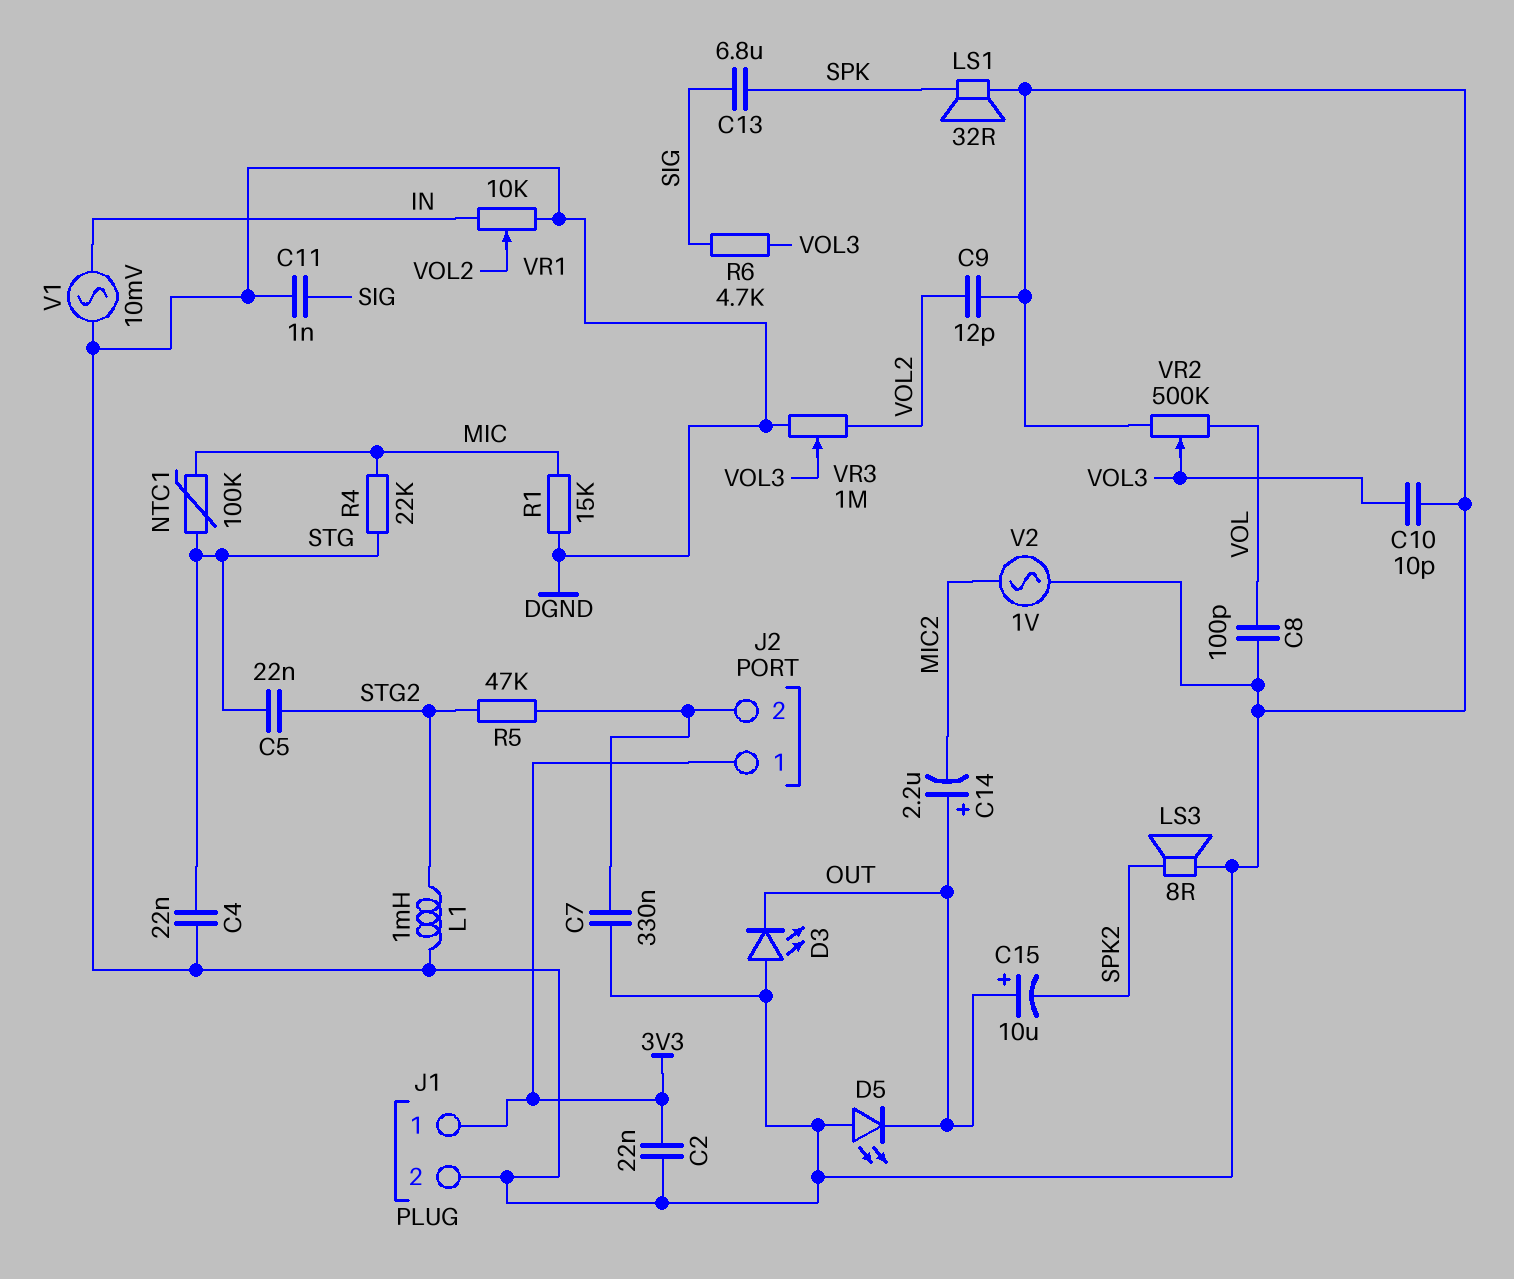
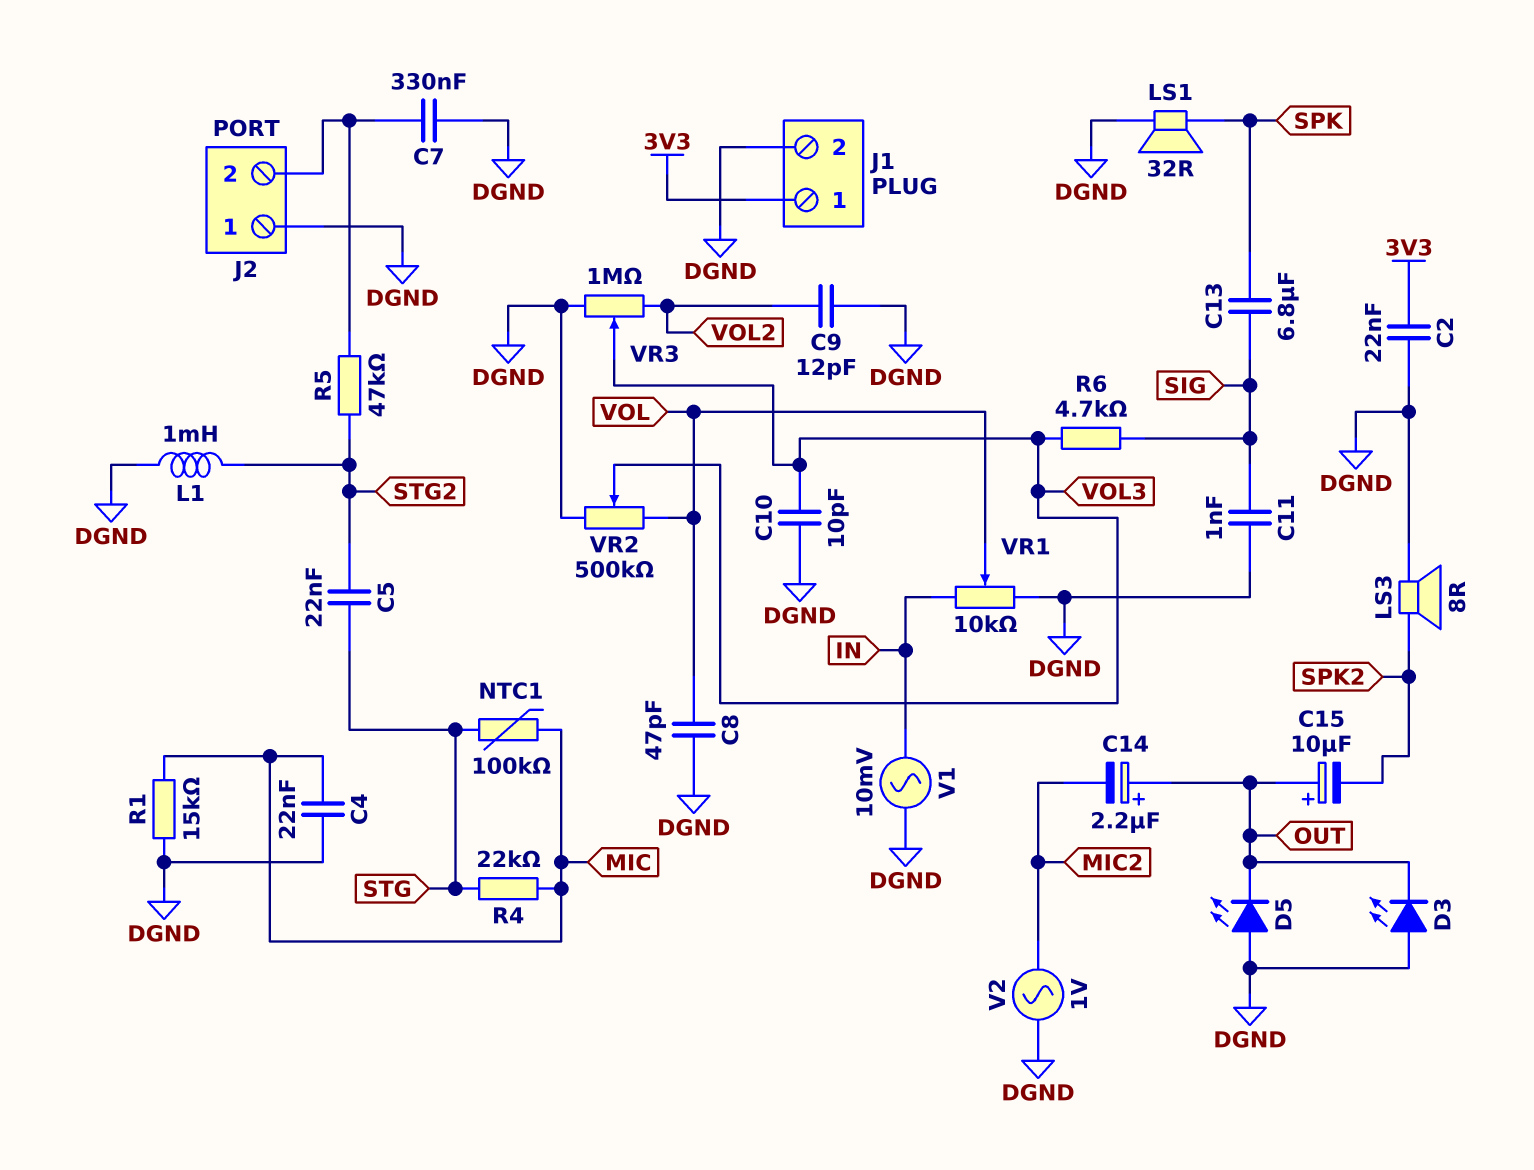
C4: 22nF (DGND, STG) -> 22nF (DGND, MIC)
C8: 100pF (DGND, VOL) -> 47pF (DGND, VOL)
J2 pin 1: 3V3 -> DGND
VR1: 10k (DGND, IN, wiper VOL2) -> 10k (DGND, IN, wiper VOL)

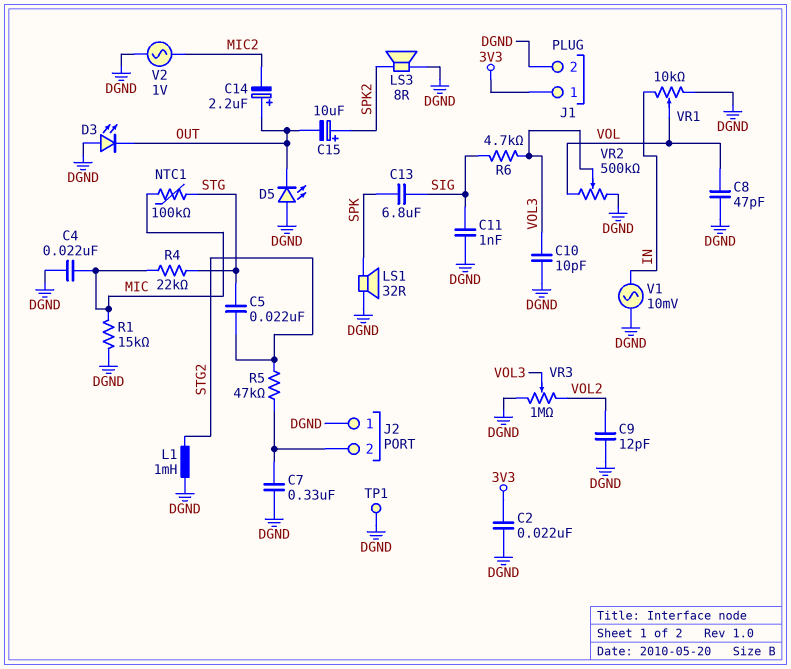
C15: 10uF (plus OUT, minus SPK2) -> 10uF (plus SPK2, minus OUT)
TP1: none -> test point (DGND)

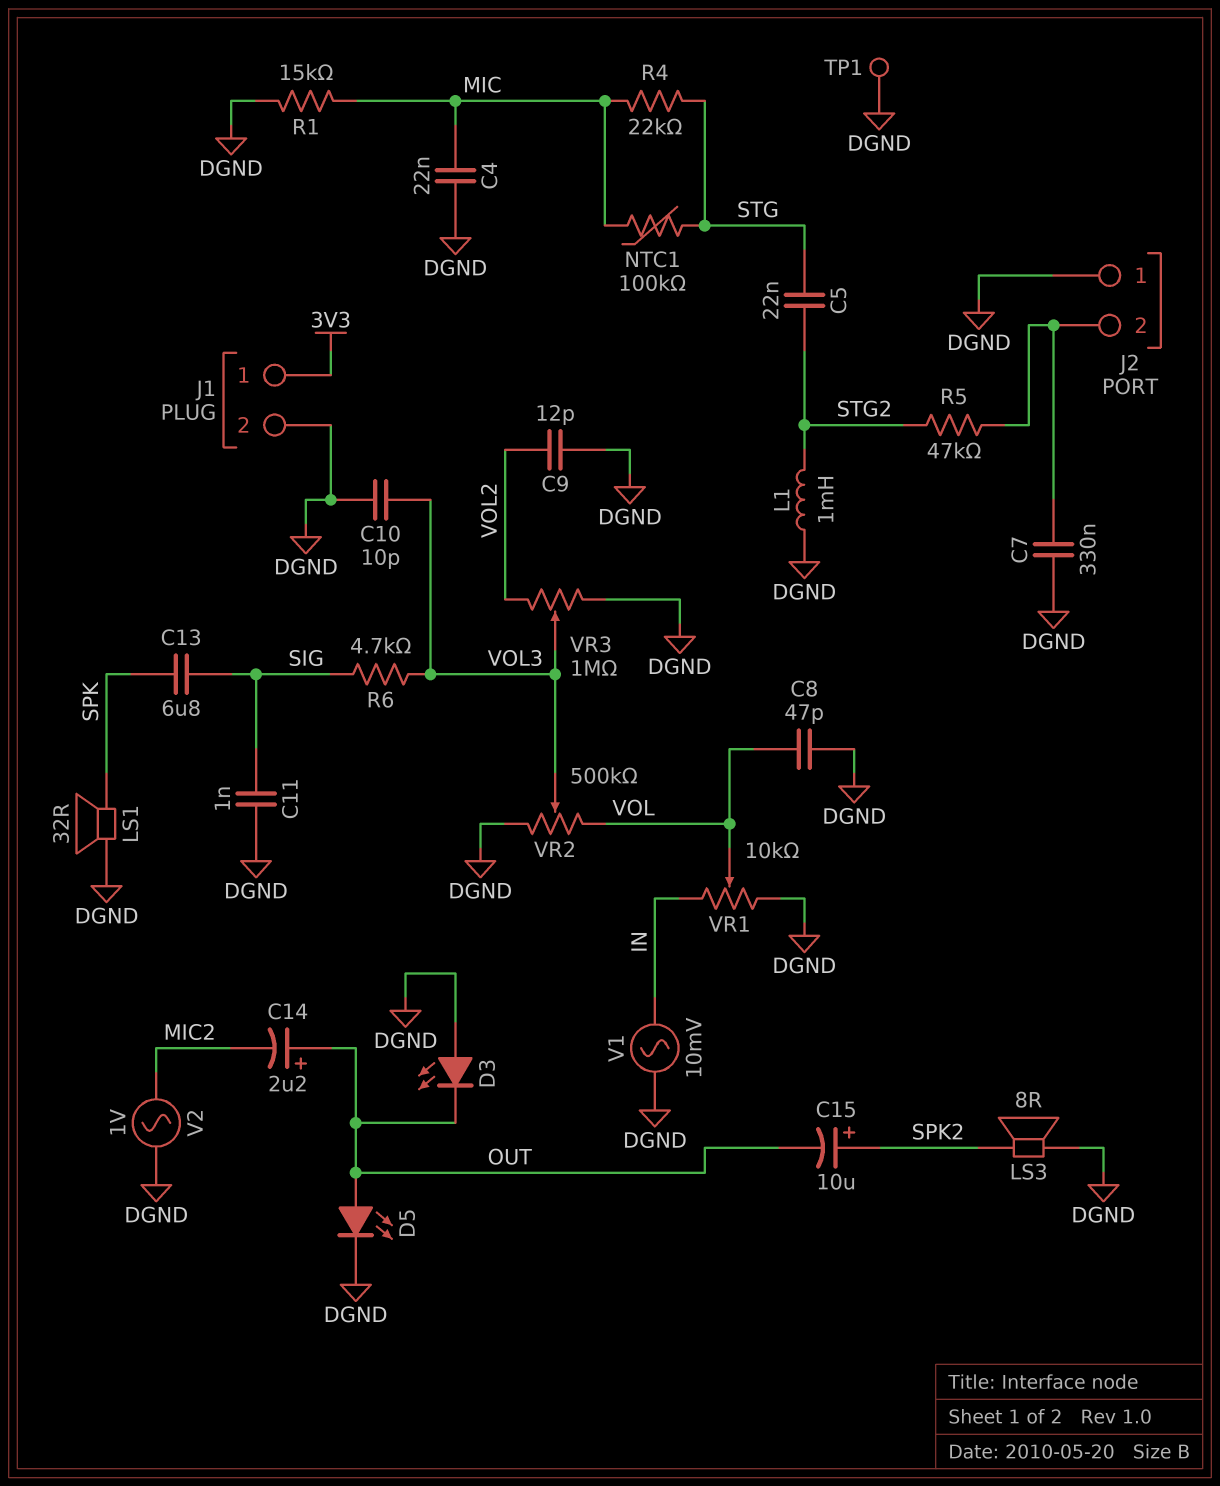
C2: 22nF (3V3, DGND) -> none
D5: LED (A DGND, K OUT) -> LED (A OUT, K DGND)

